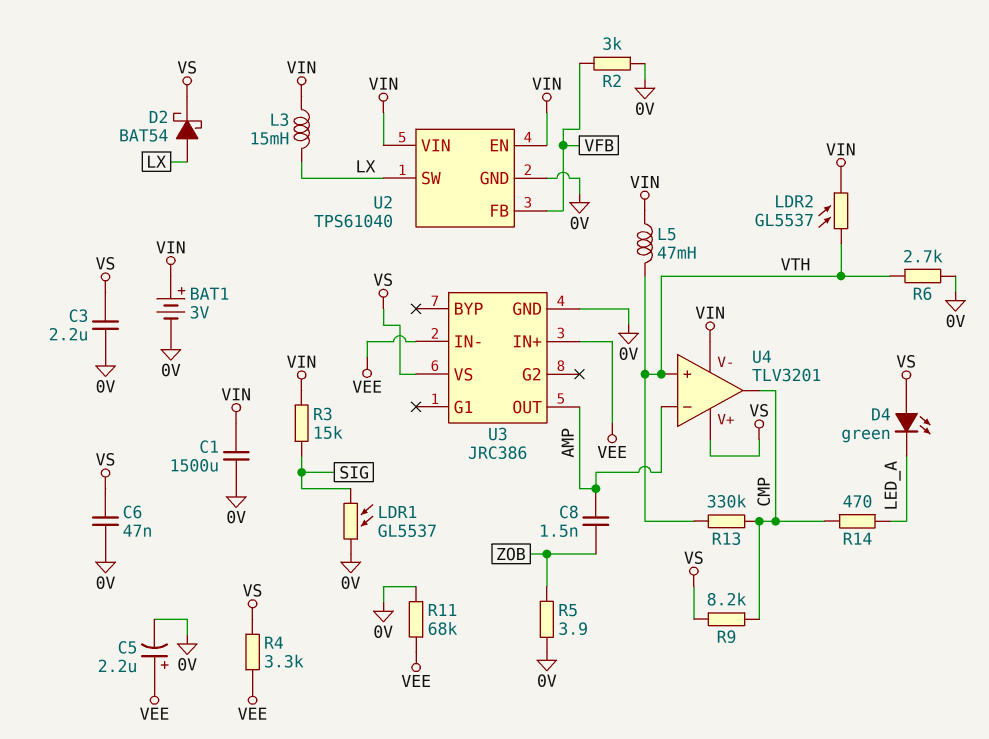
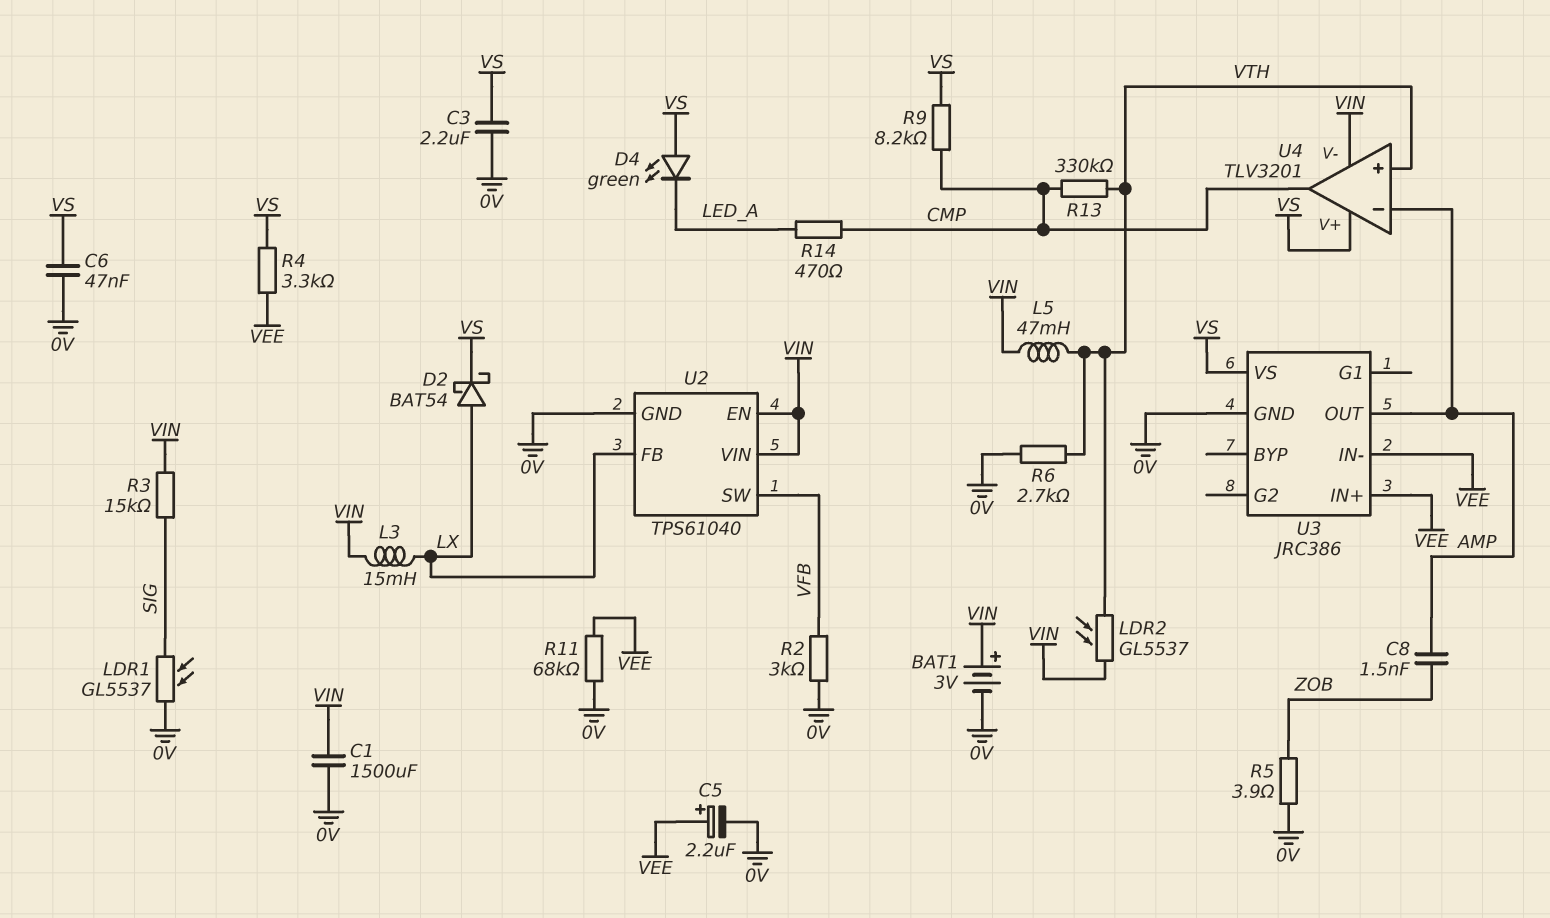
U2 pin FB: VFB -> LX
U2 pin SW: LX -> VFB

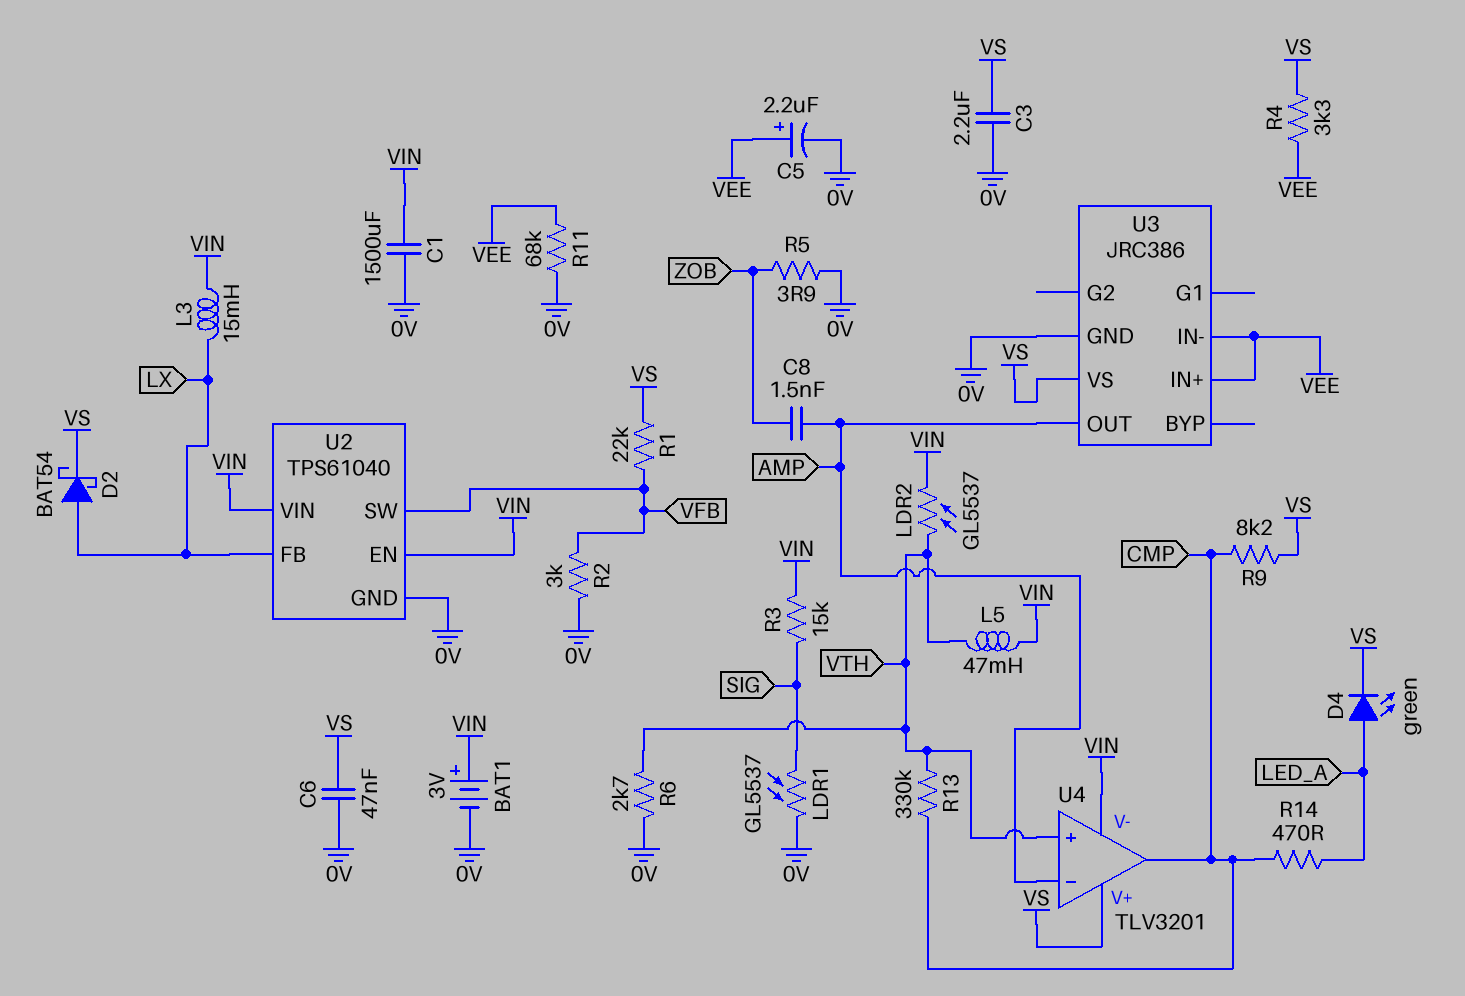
D4: LED green (A VS, K LED_A) -> LED green (A LED_A, K VS)
R1: none -> 22k (VFB, VS)

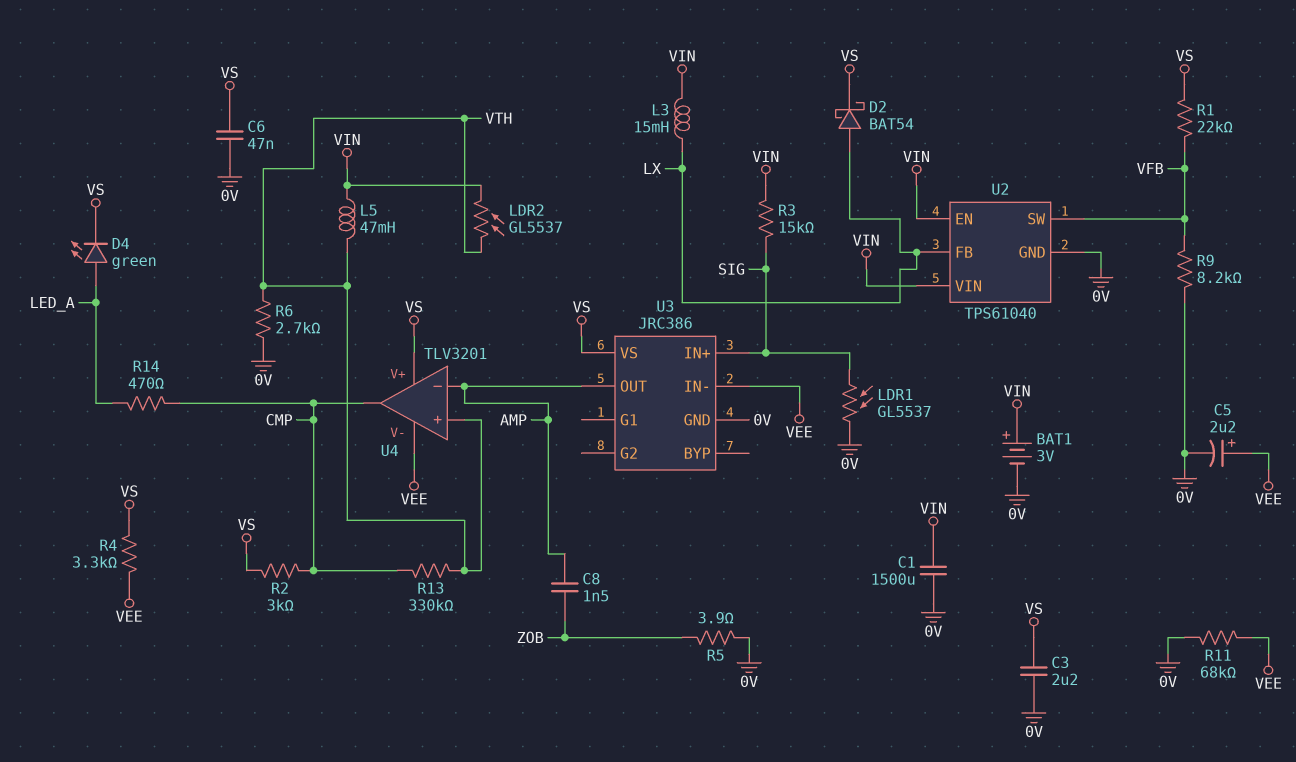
R2: 3k (0V, VFB) -> 3k (CMP, VS)
R9: 8.2k (CMP, VS) -> 8.2k (0V, VFB)
U3 pin IN+: VEE -> SIG
U4 pin V-: VIN -> VEE

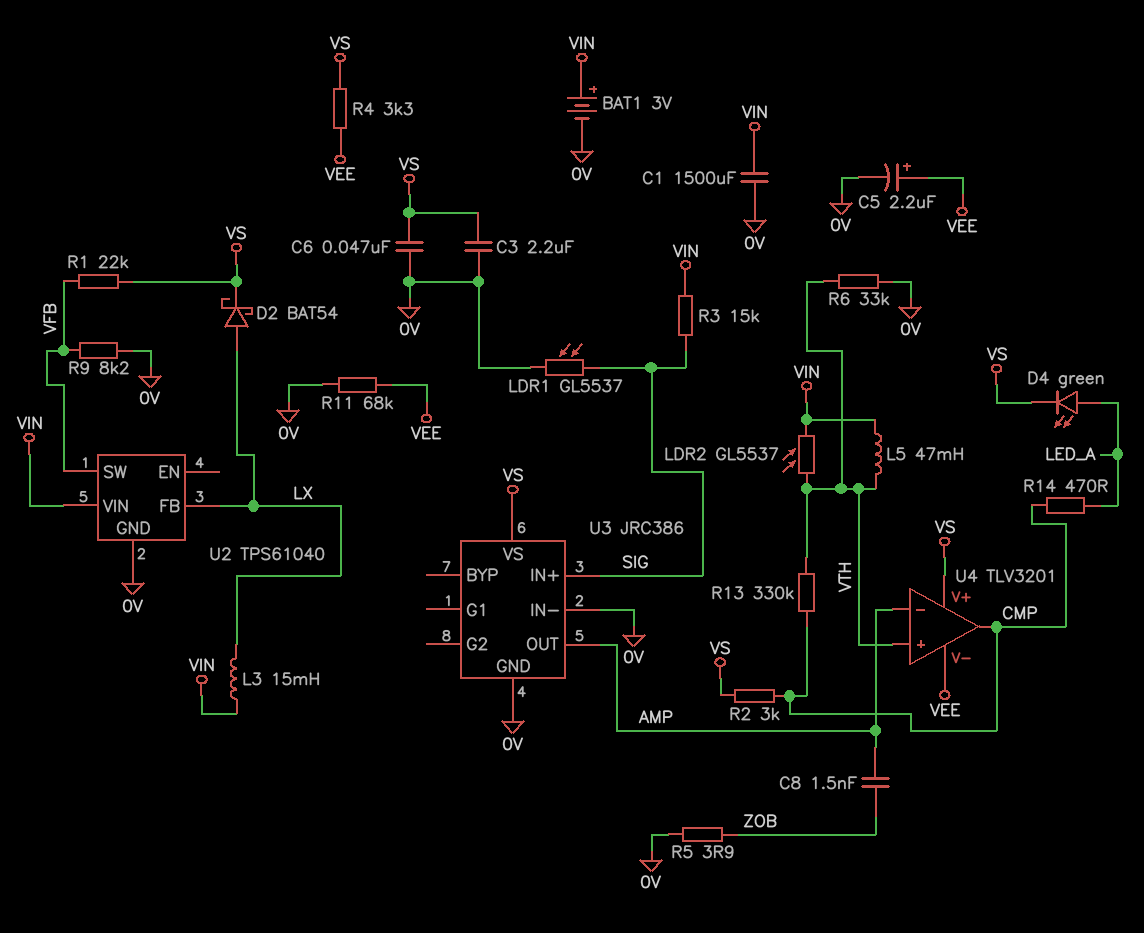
R6: 2.7k (0V, VTH) -> 33k (0V, VTH)
U2 pin EN: VIN -> none
U3 pin IN-: VEE -> 0V

